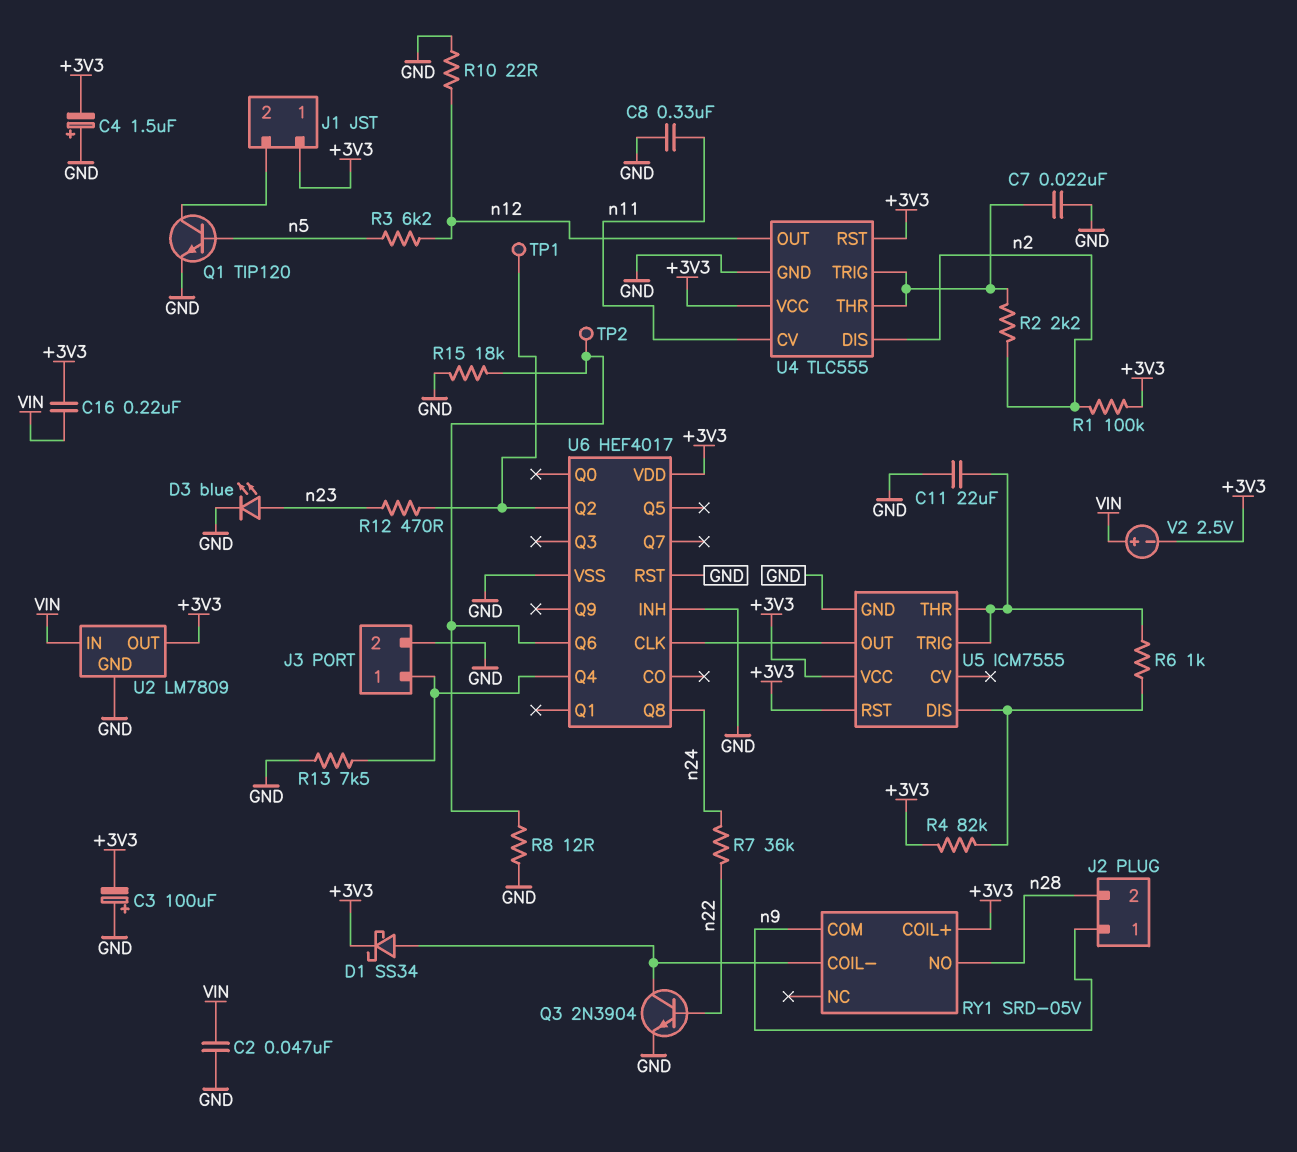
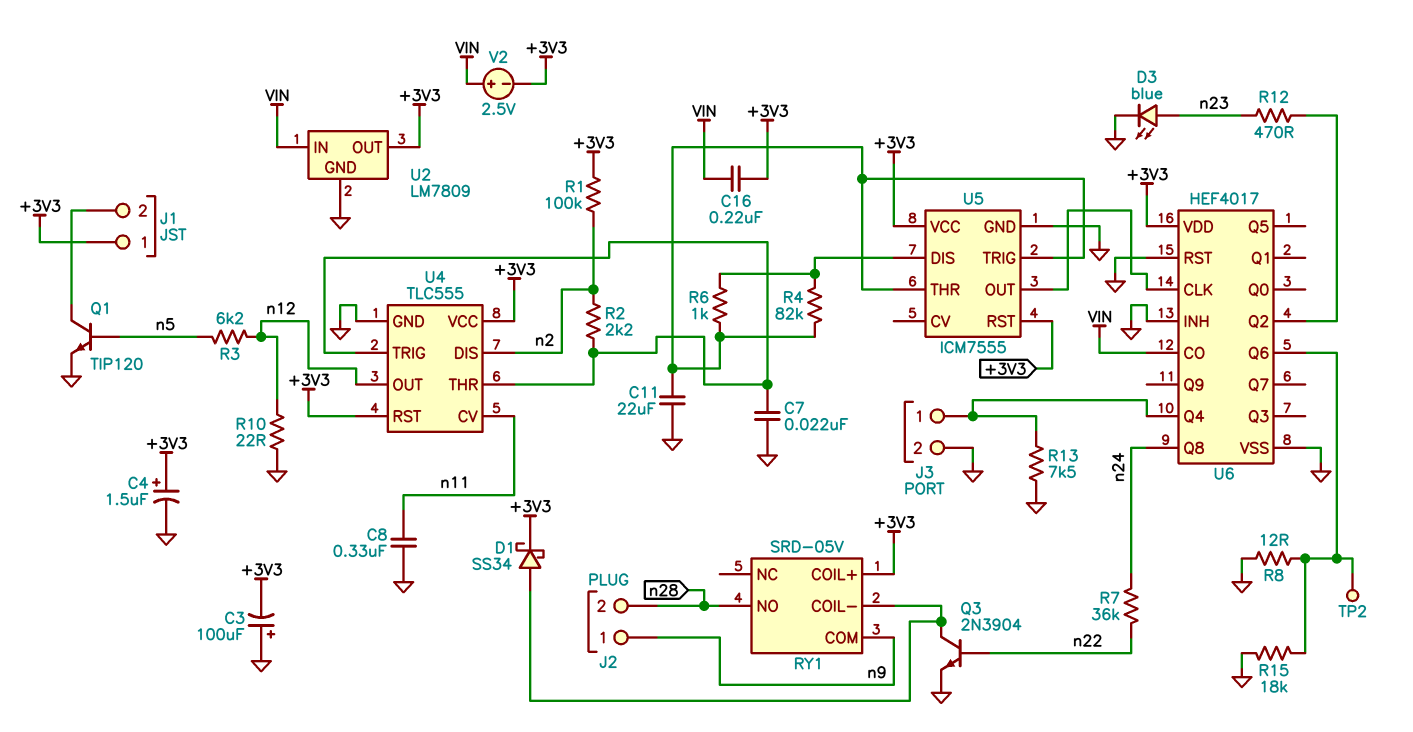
C2: 47nF (GND, VIN) -> none
C4: 1.5uF (plus GND, minus +3V3) -> 1.5uF (plus +3V3, minus GND)
R4: 82k (+3V3, U5/DIS) -> 82k (U5/DIS, U5/THR)
TP1: test point (U6/Q2) -> none
U6 pin CO: none -> VIN

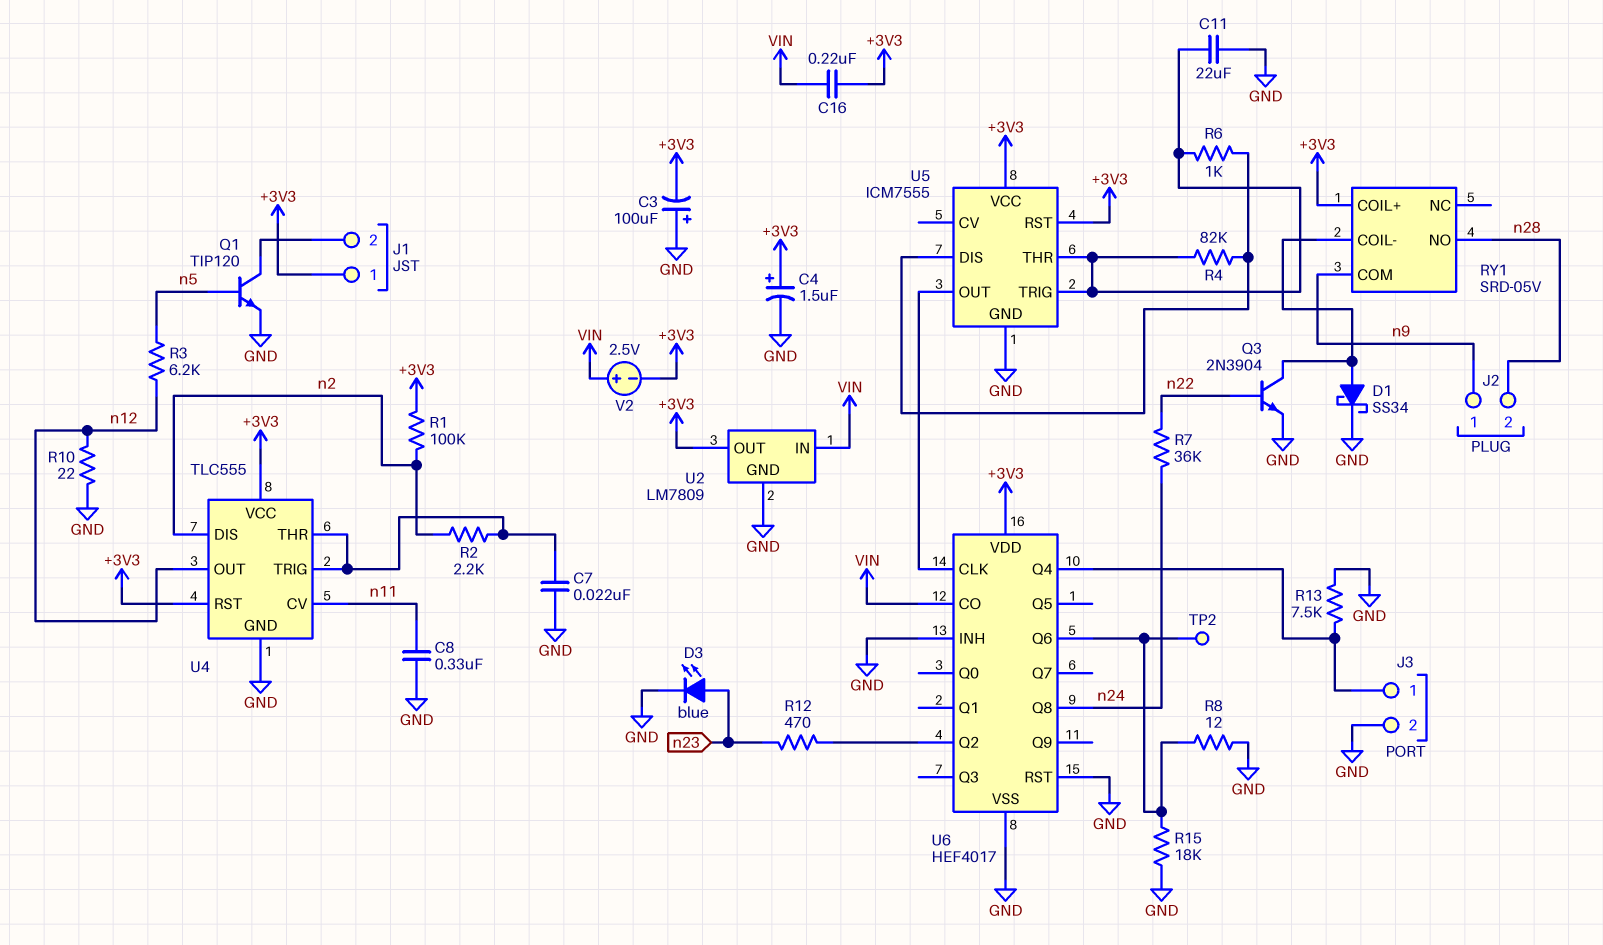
D1: schottky SS34 (A RY1/COIL-, K +3V3) -> schottky SS34 (A RY1/COIL-, K GND)

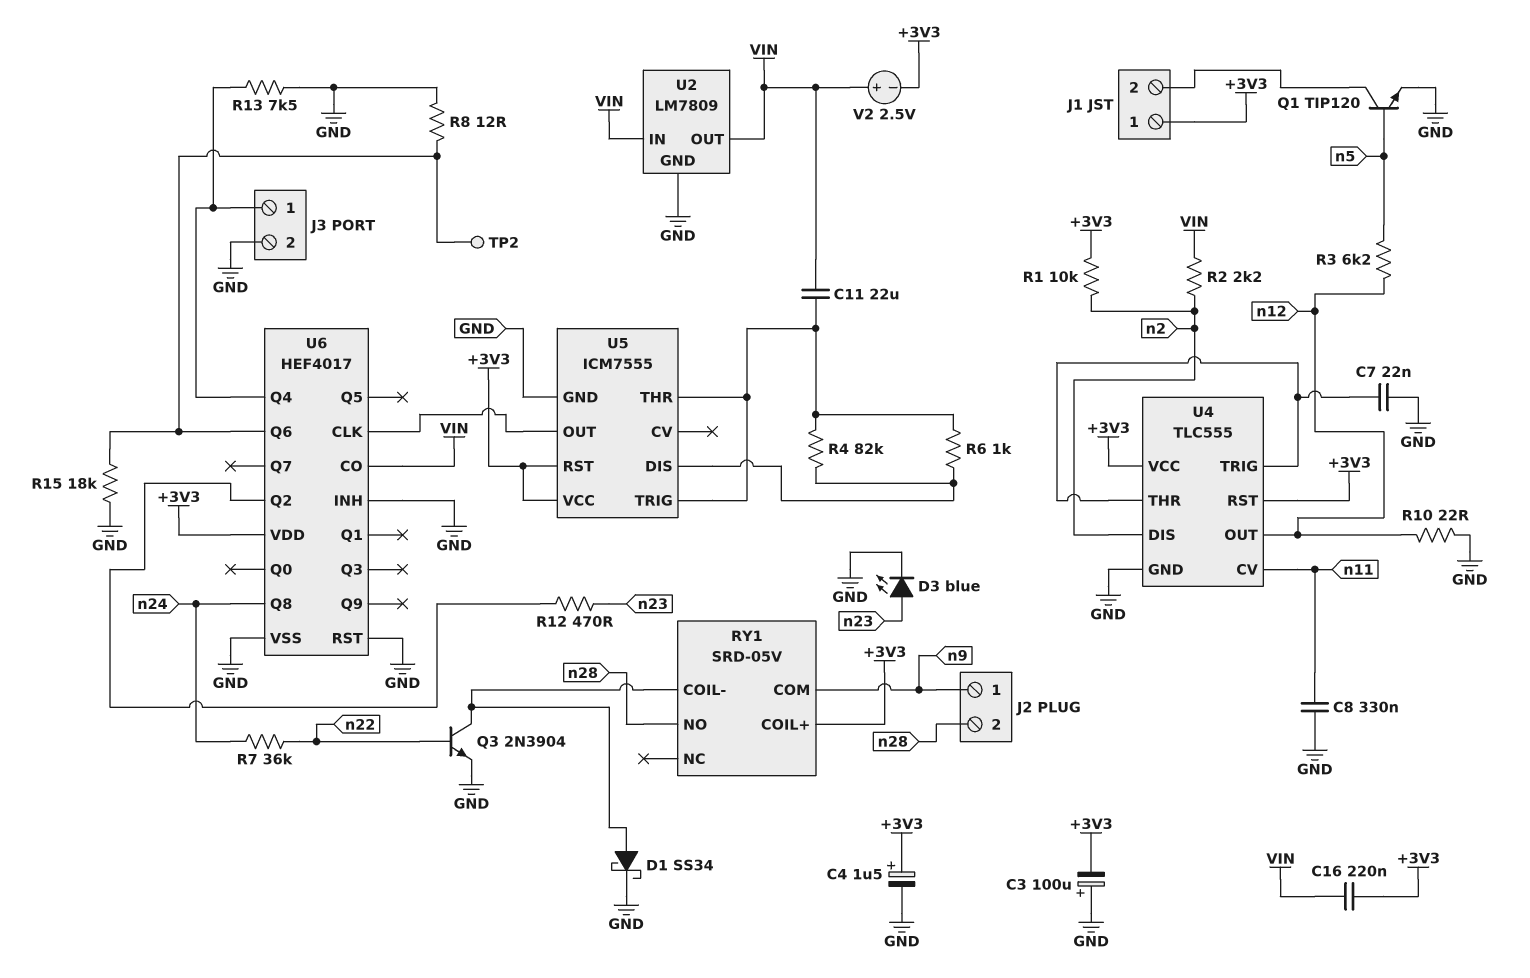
C11: 22uF (GND, U5/THR) -> 22uF (U5/THR, VIN)
R1: 100k (+3V3, n2) -> 10k (+3V3, n2)
R2: 2.2k (U4/THR, n2) -> 2.2k (VIN, n2)
U2 pin OUT: +3V3 -> VIN

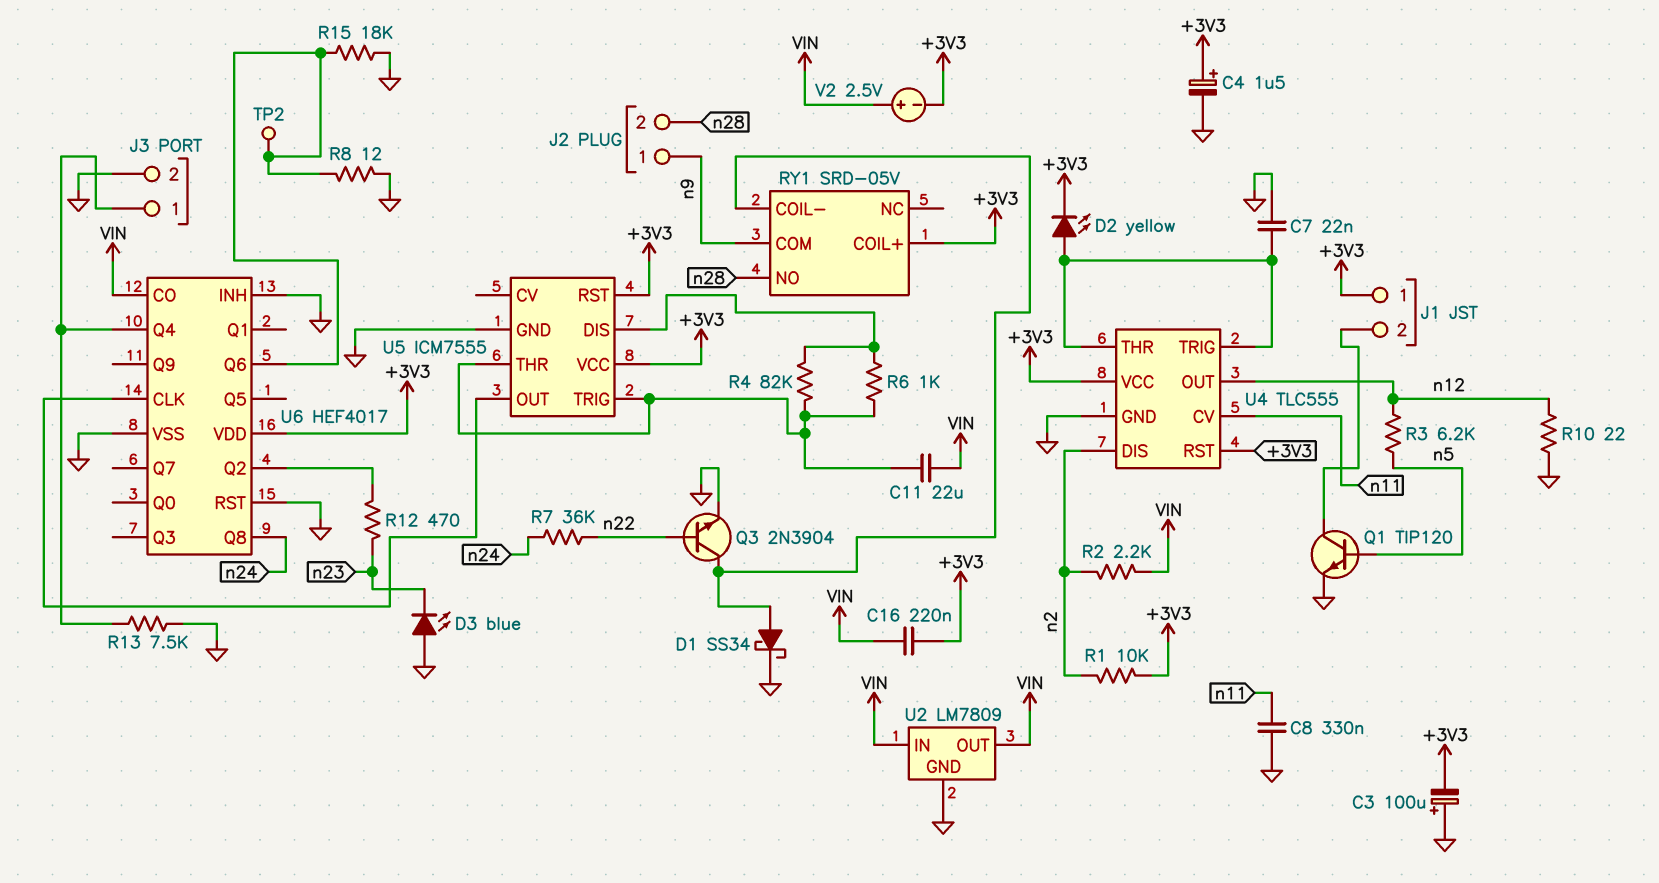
D2: none -> LED yellow (A U4/THR, K +3V3)
D3: LED blue (A n23, K GND) -> LED blue (A GND, K n23)

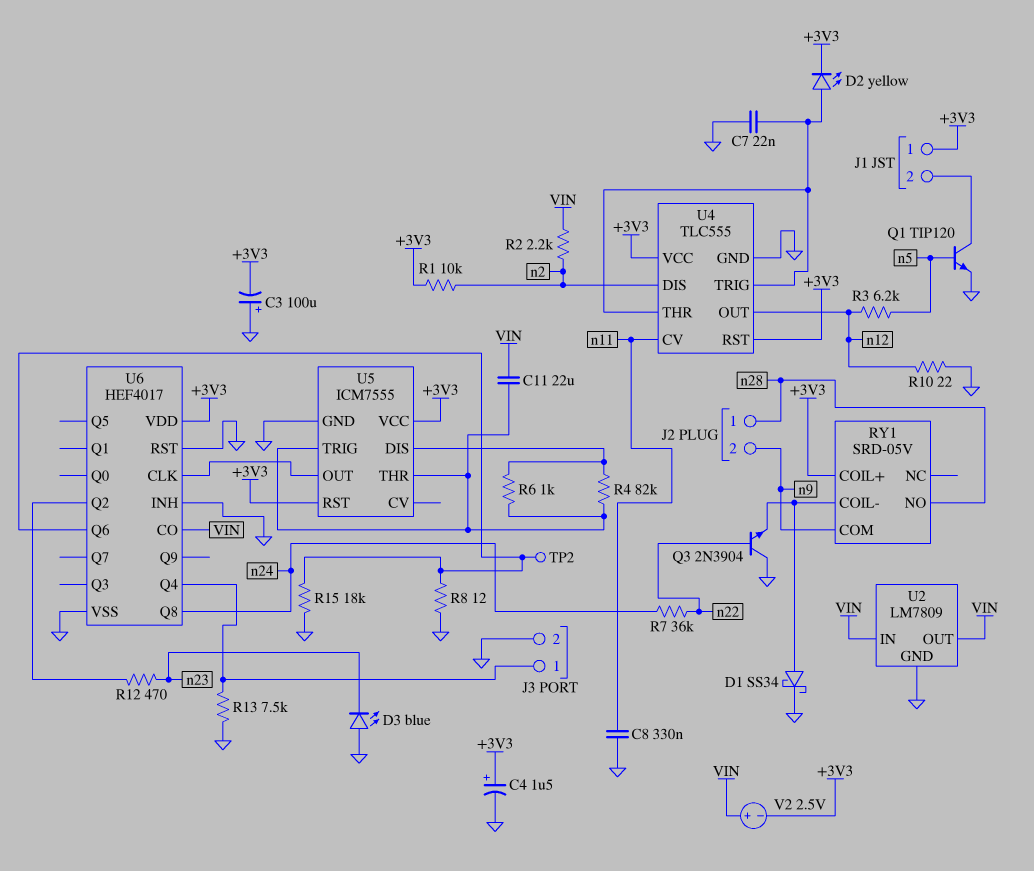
C16: 220nF (+3V3, VIN) -> none
J2 pin 1: n9 -> n28
J2 pin 2: n28 -> n9
Q3: NPN 2N3904 (B n22, C RY1/COIL-, E GND) -> NPN 2N3904 (B n22, C GND, E RY1/COIL-)

